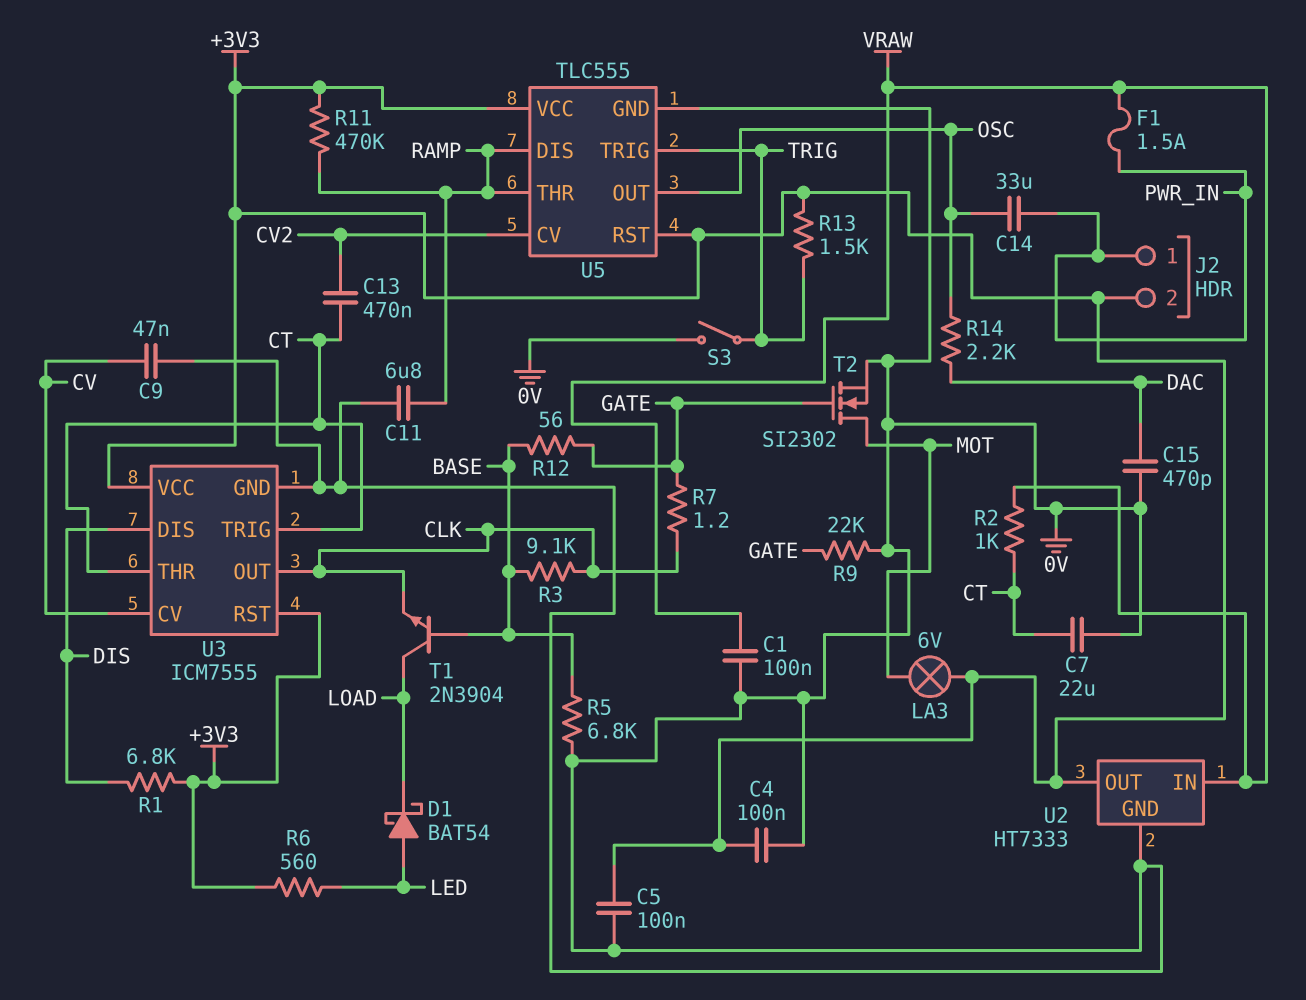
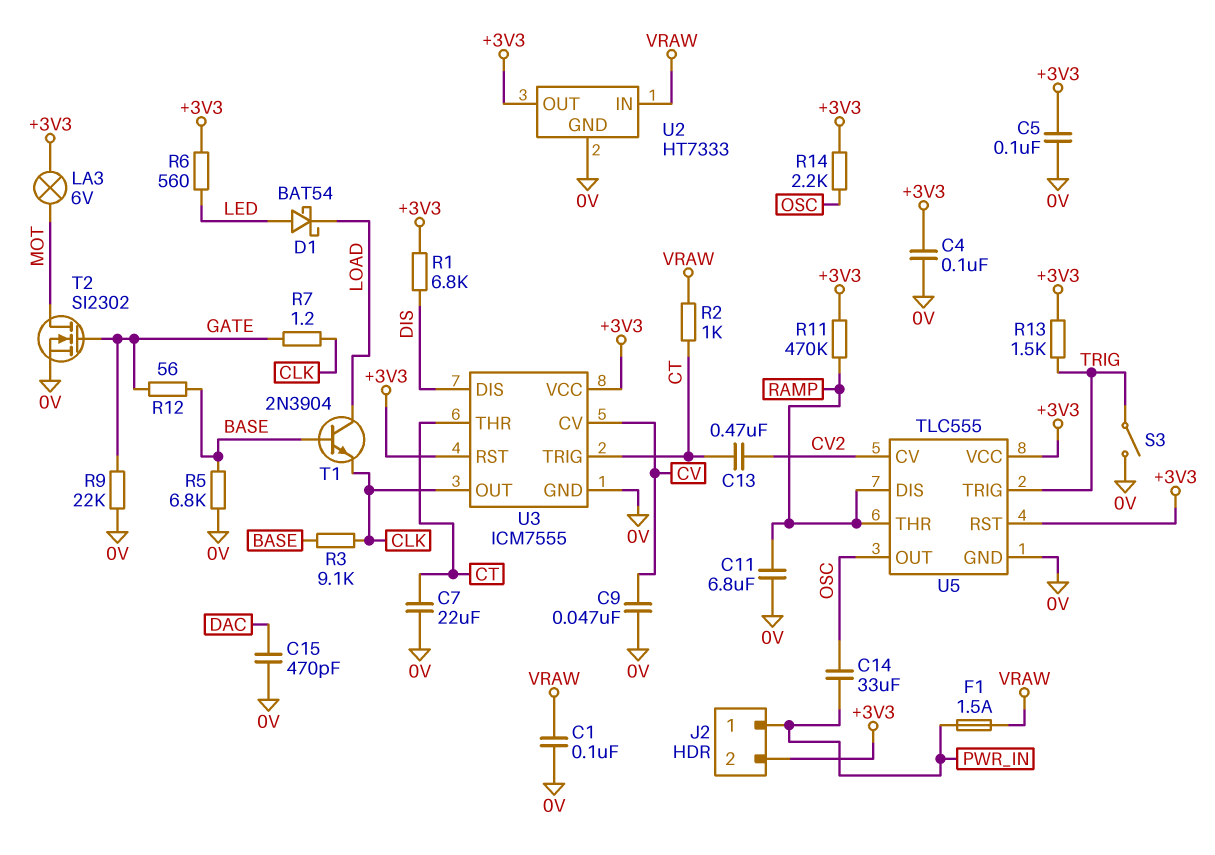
R14: 2.2k (DAC, OSC) -> 2.2k (+3V3, OSC)

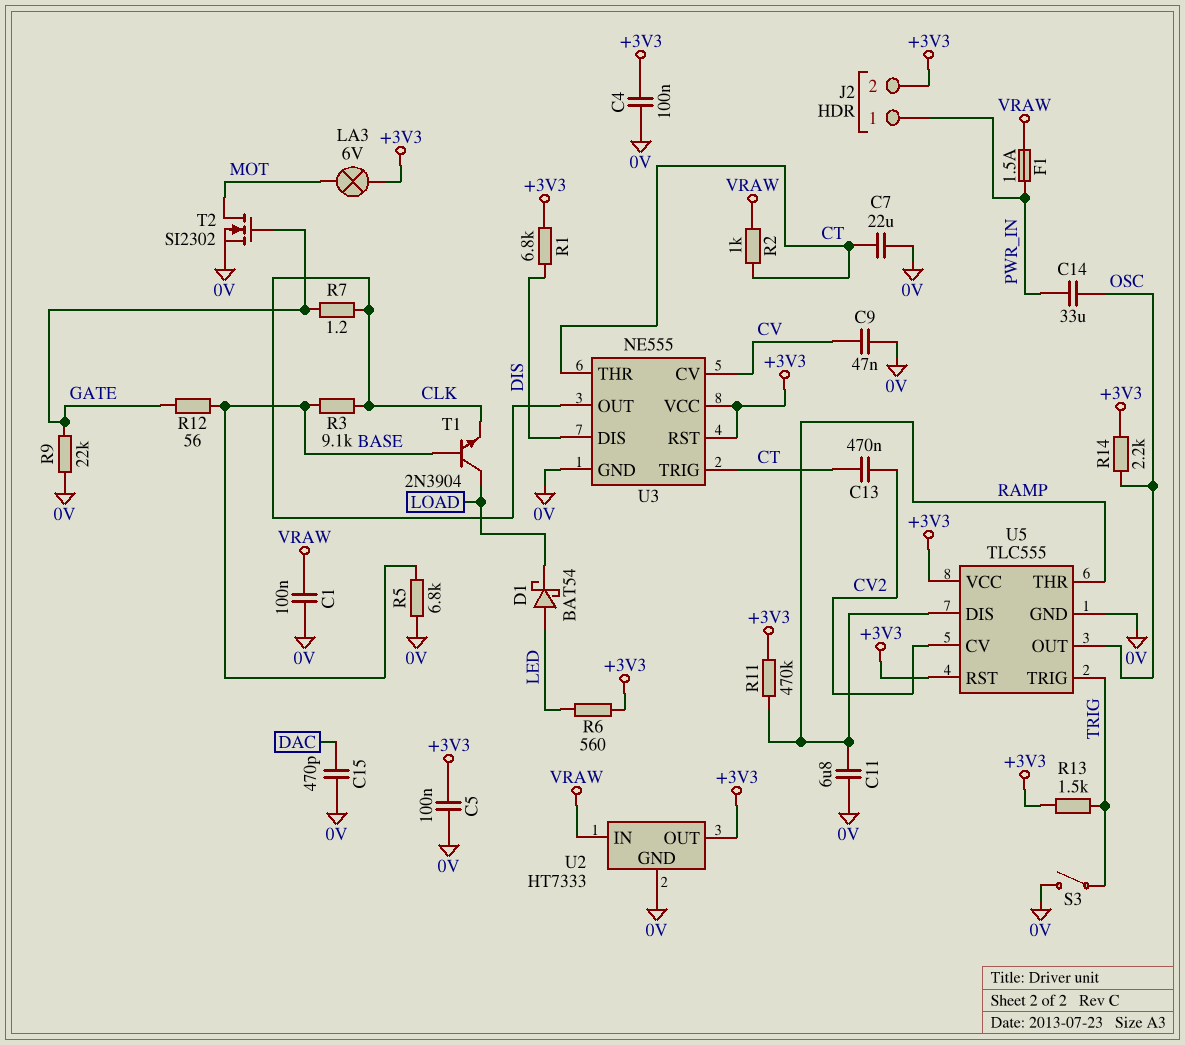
U3: ICM7555 -> NE555

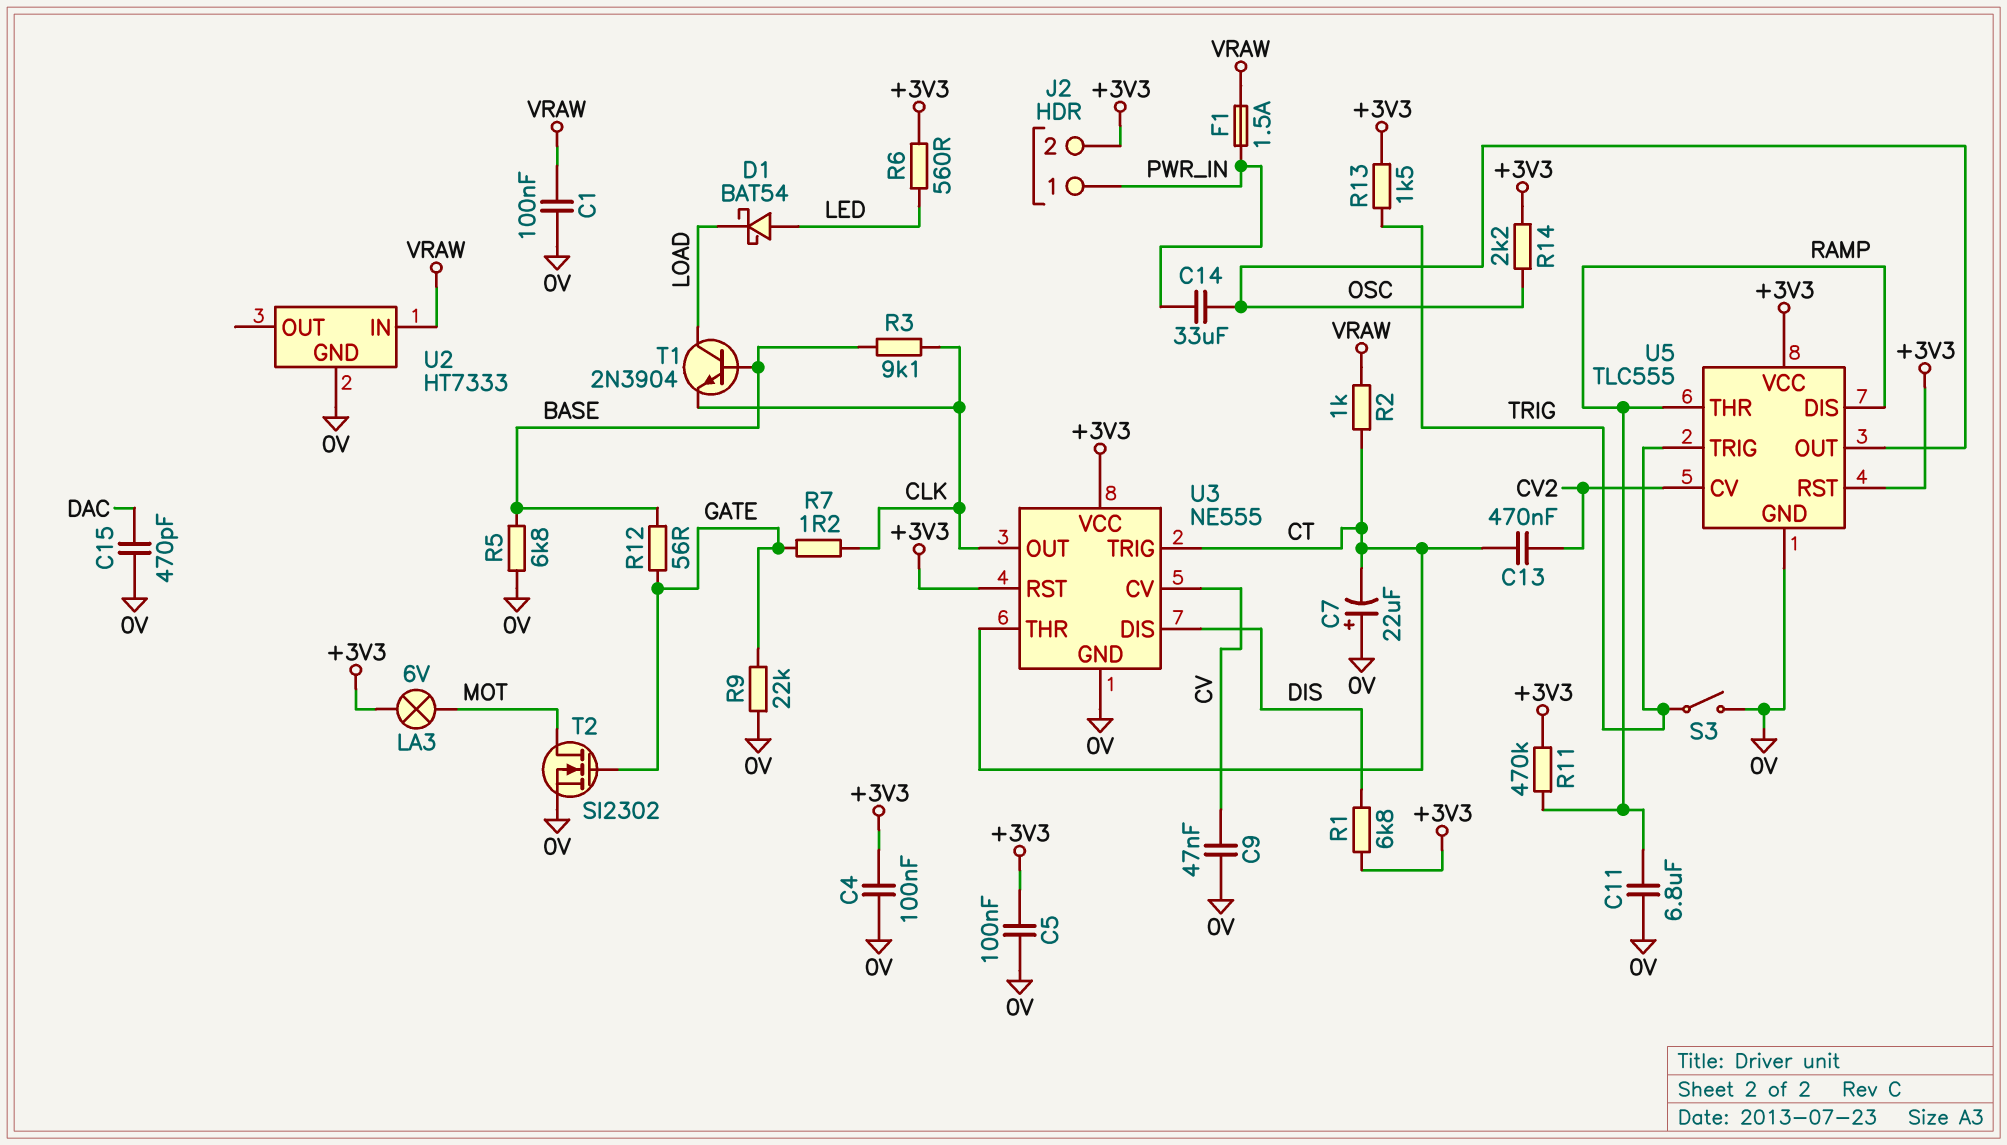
C7: 22uF (0V, CT) -> 22uF (plus 0V, minus CT)
U2 pin OUT: +3V3 -> none

